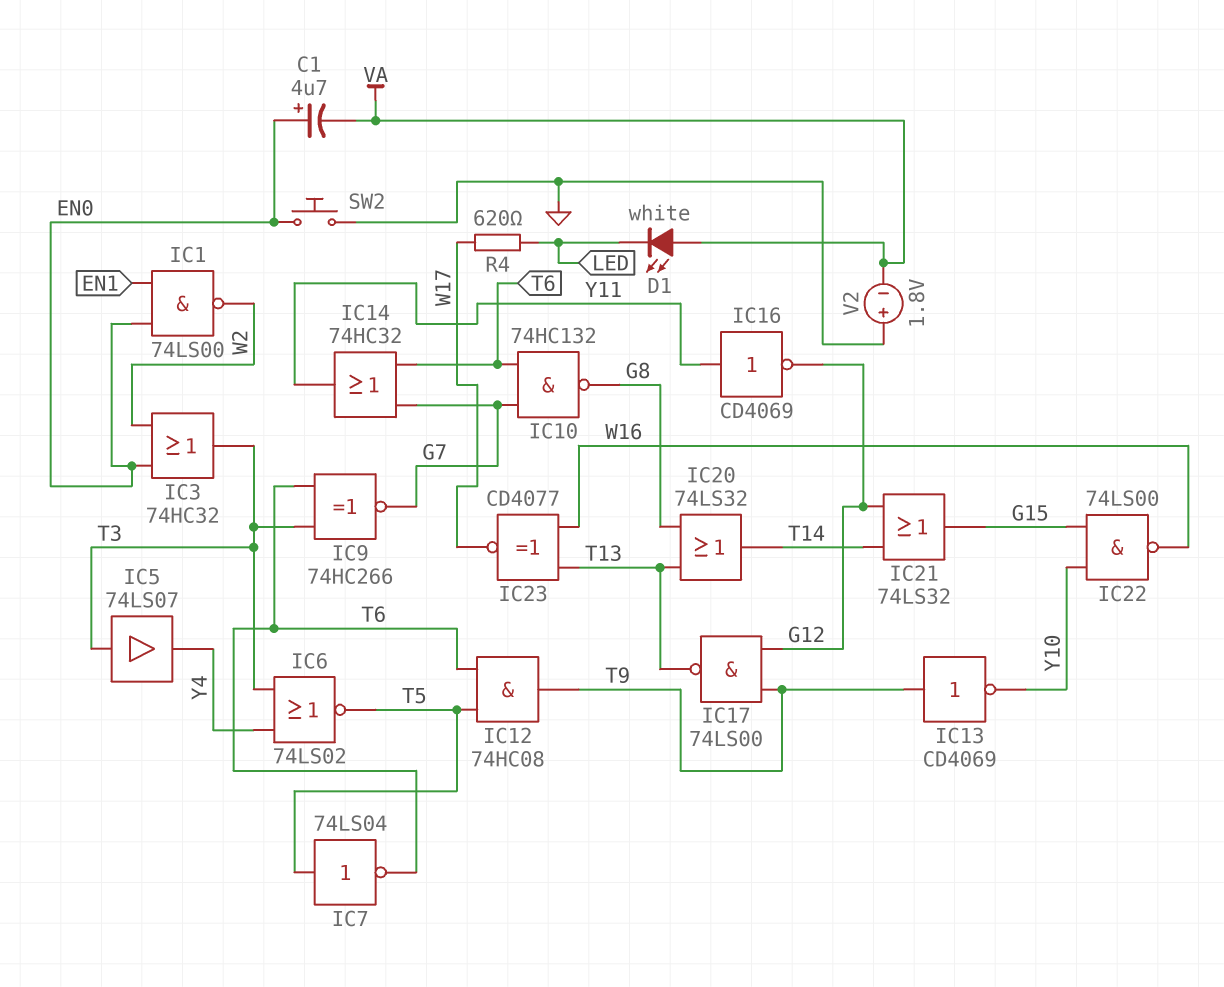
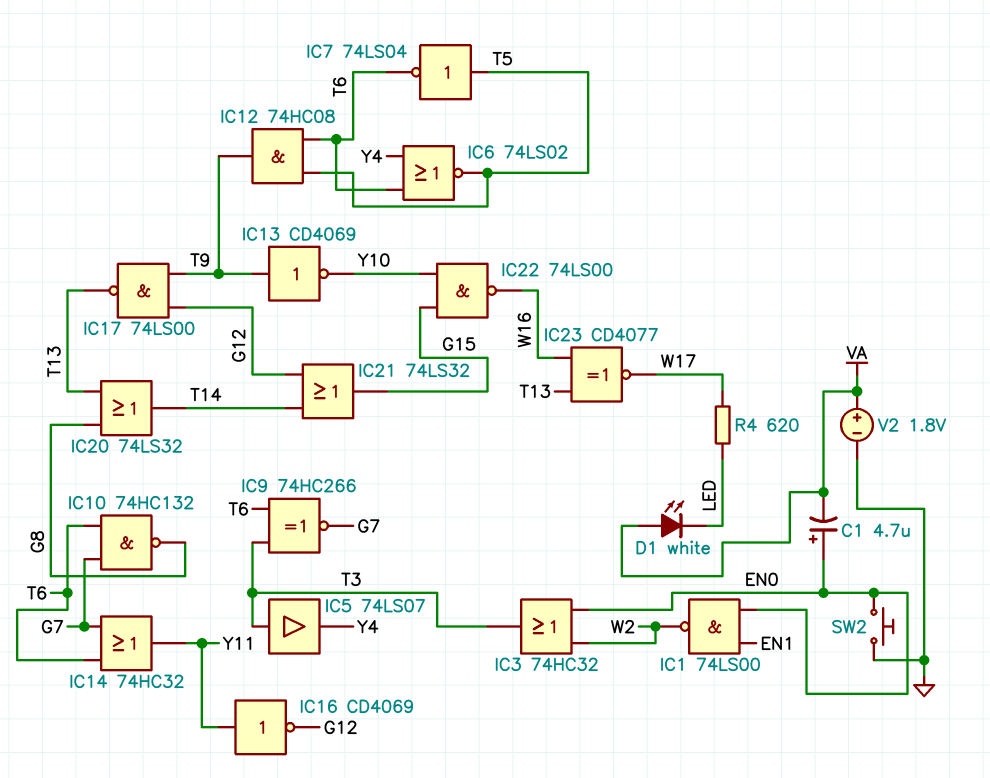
IC6: NOR 74LS02 (in T3, in Y4, out T5) -> NOR 74LS02 (in T6, in Y4, out T5)
V2: 1.8V (plus GND, minus VA) -> 1.8V (plus VA, minus GND)

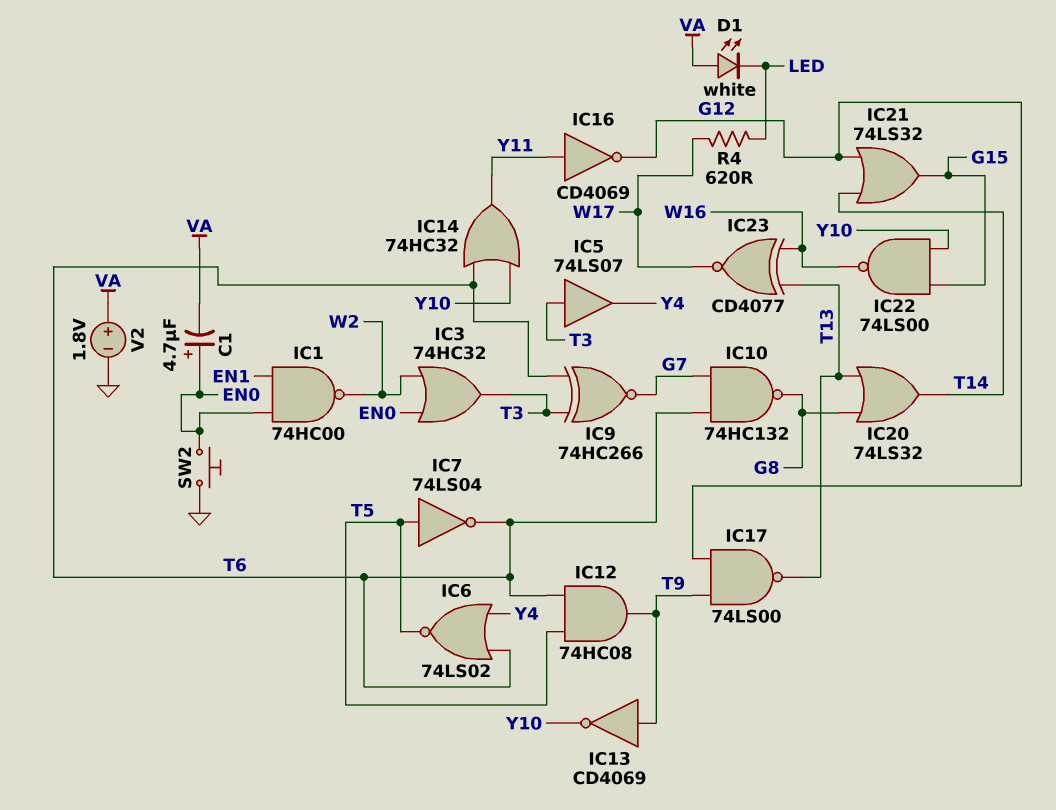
IC1: NAND 74LS00 (in EN0, in EN1, out W2) -> NAND 74HC00 (in EN0, in EN1, out W2)
IC14: OR 74HC32 (in G7, in T6, out Y11) -> OR 74HC32 (in T6, in Y10, out Y11)

